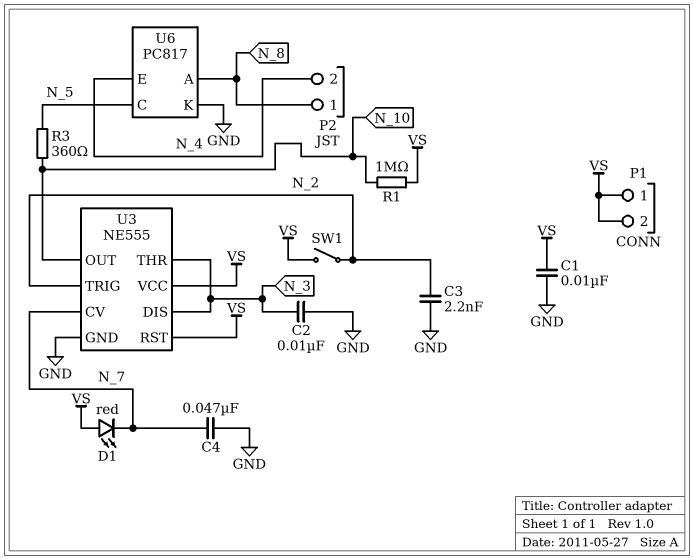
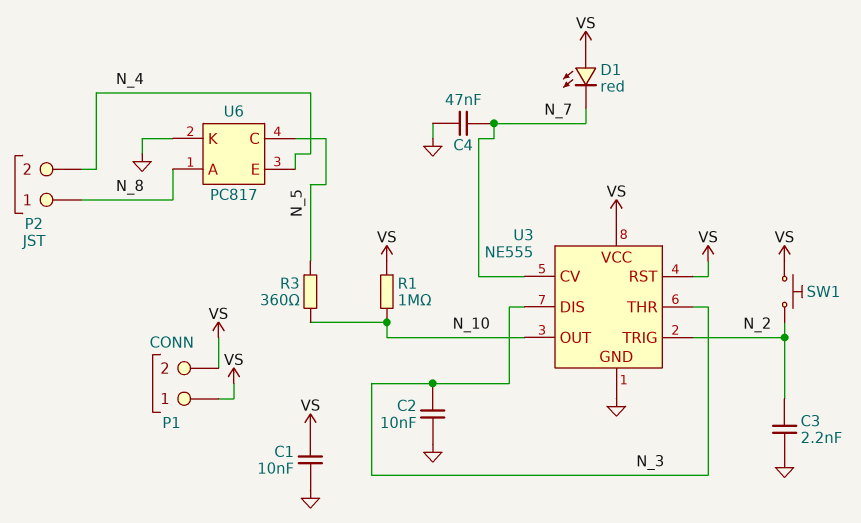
SW1: switch (N_2, VS) -> button (N_2, VS)

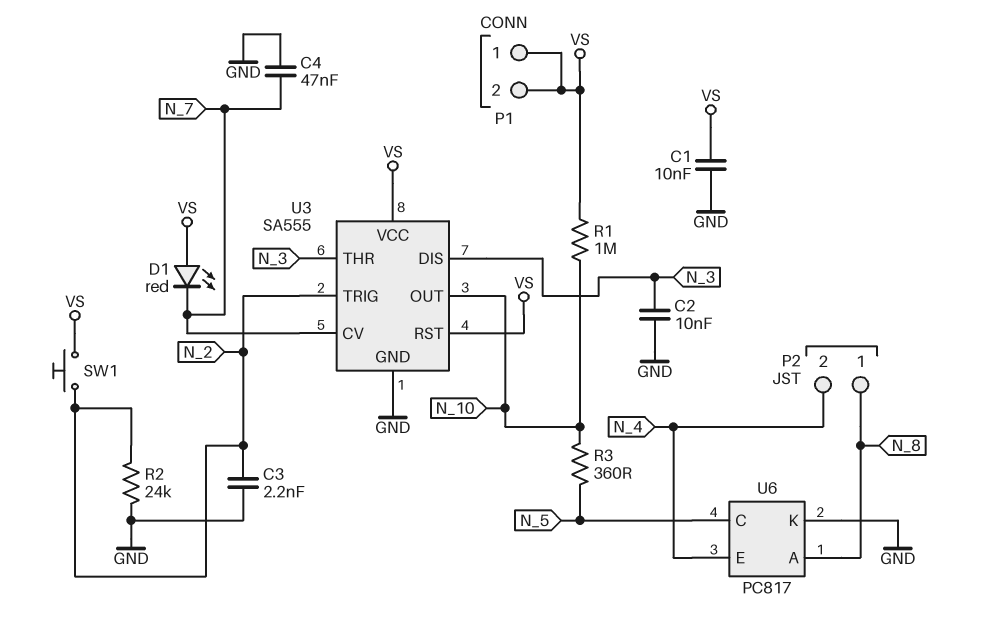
R2: none -> 24k (GND, N_2)
U3: NE555 -> SA555

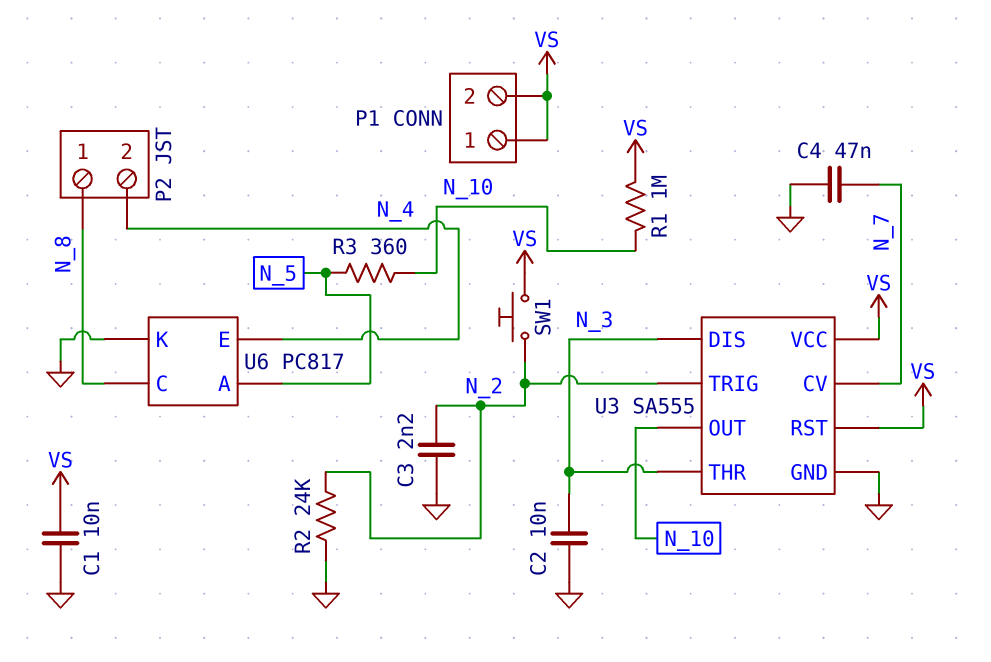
D1: LED red (A VS, K N_7) -> none
U6 pin A: N_8 -> N_5
U6 pin C: N_5 -> N_8

